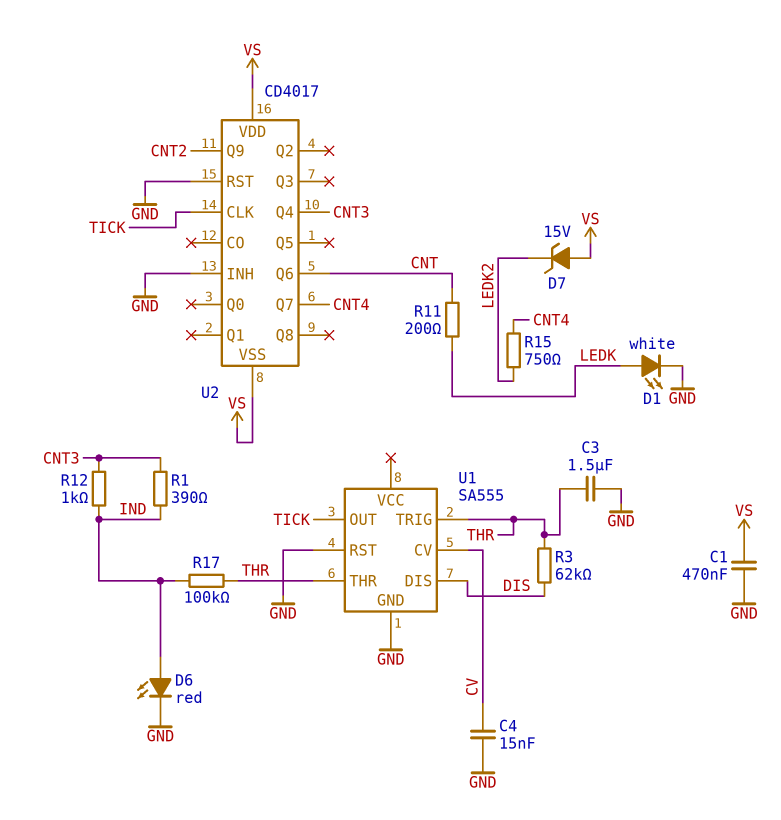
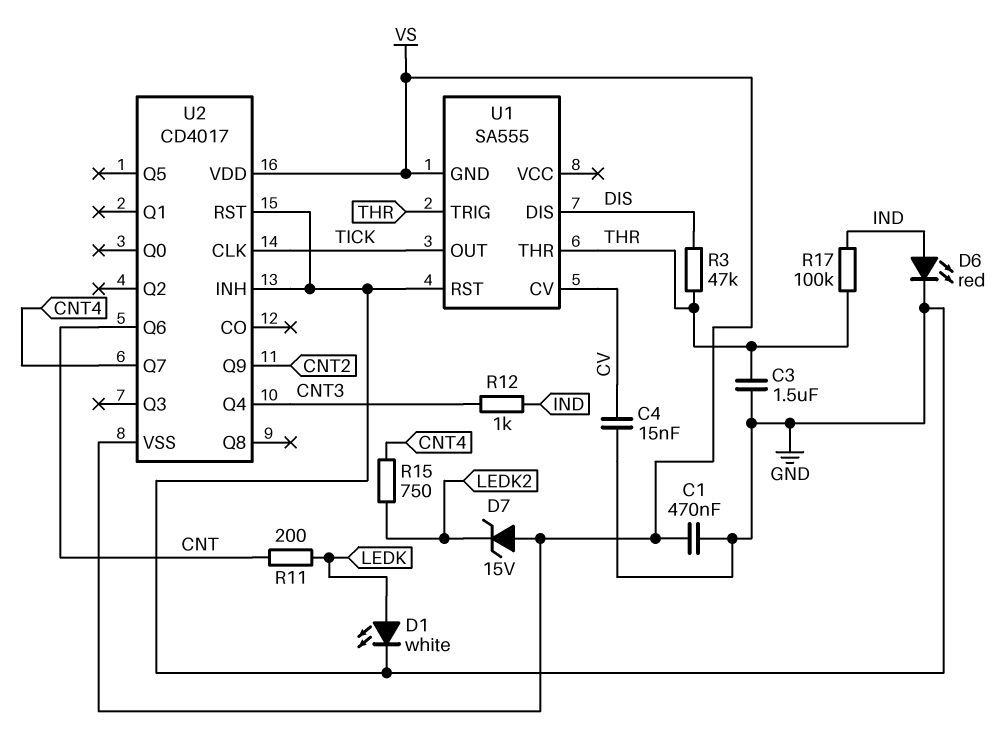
R1: 390 (CNT3, IND) -> none
R3: 62k (DIS, THR) -> 47k (DIS, THR)
U1 pin GND: GND -> VS

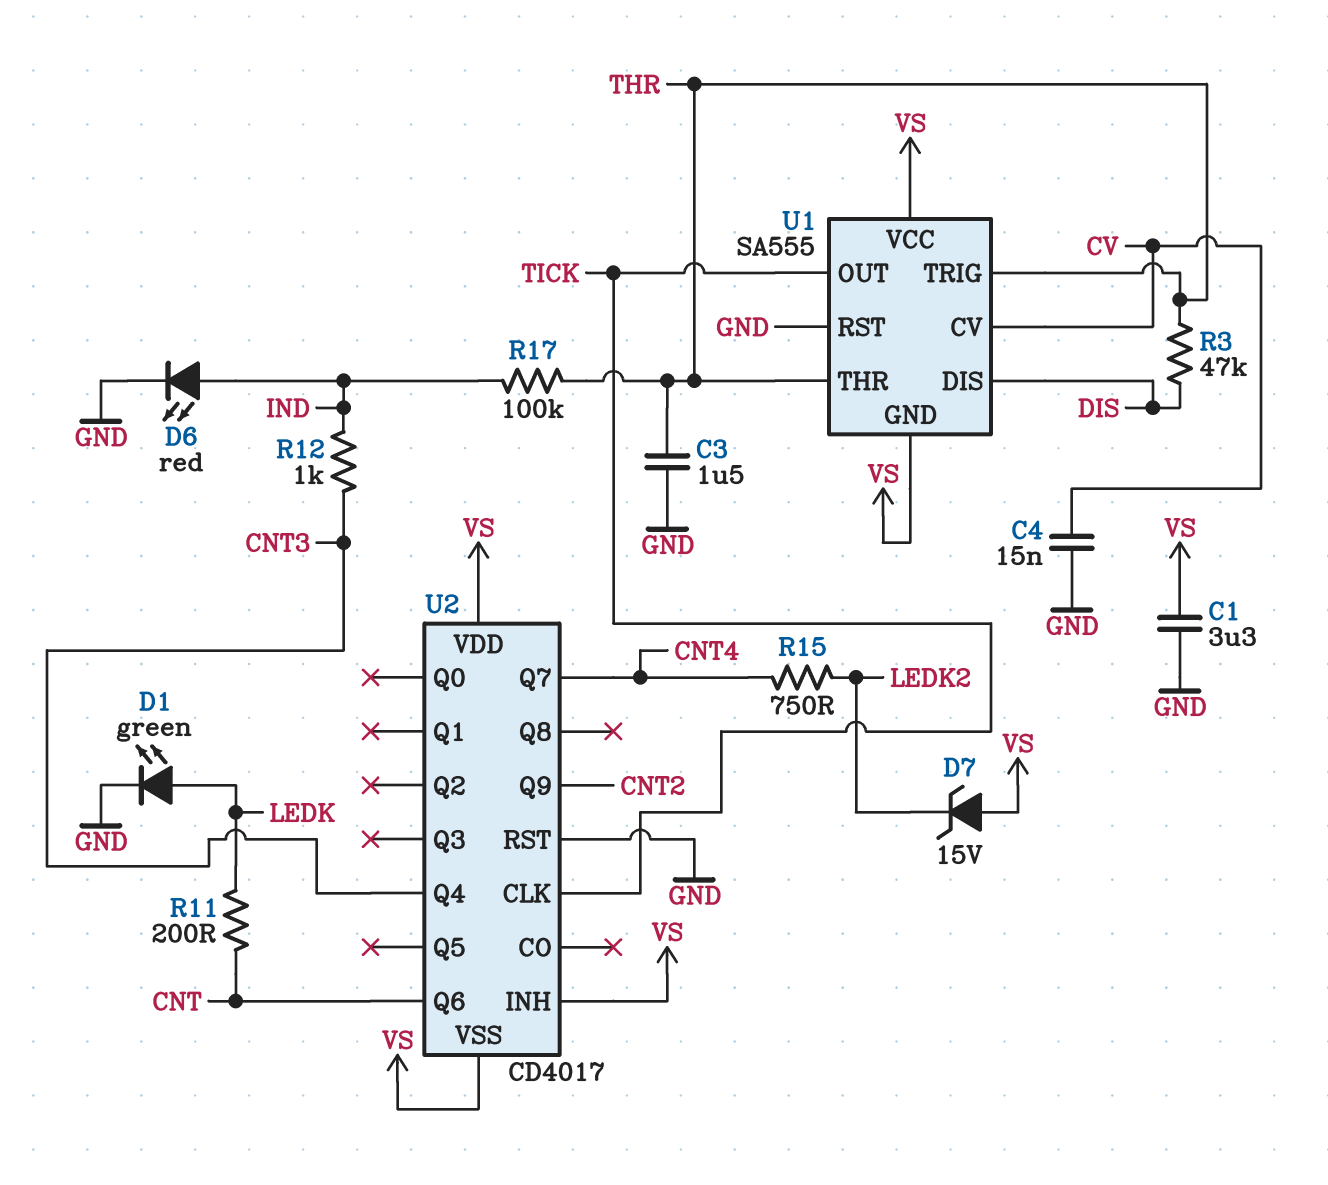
C1: 470nF (GND, VS) -> 3.3uF (GND, VS)
D1: LED white (A LEDK, K GND) -> LED green (A LEDK, K GND)
U1 pin VCC: none -> VS
U2 pin INH: GND -> VS

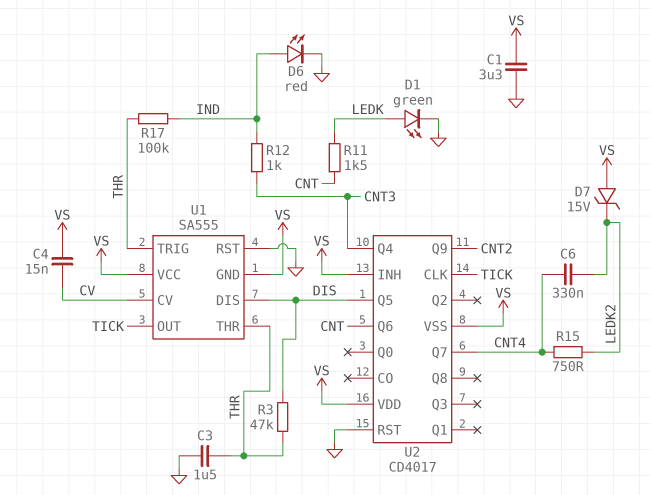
C4: 15nF (CV, GND) -> 15nF (CV, VS)
C6: none -> 330nF (CNT4, LEDK2)
R11: 200 (CNT, LEDK) -> 1.5k (CNT, LEDK)
U2 pin Q5: none -> DIS

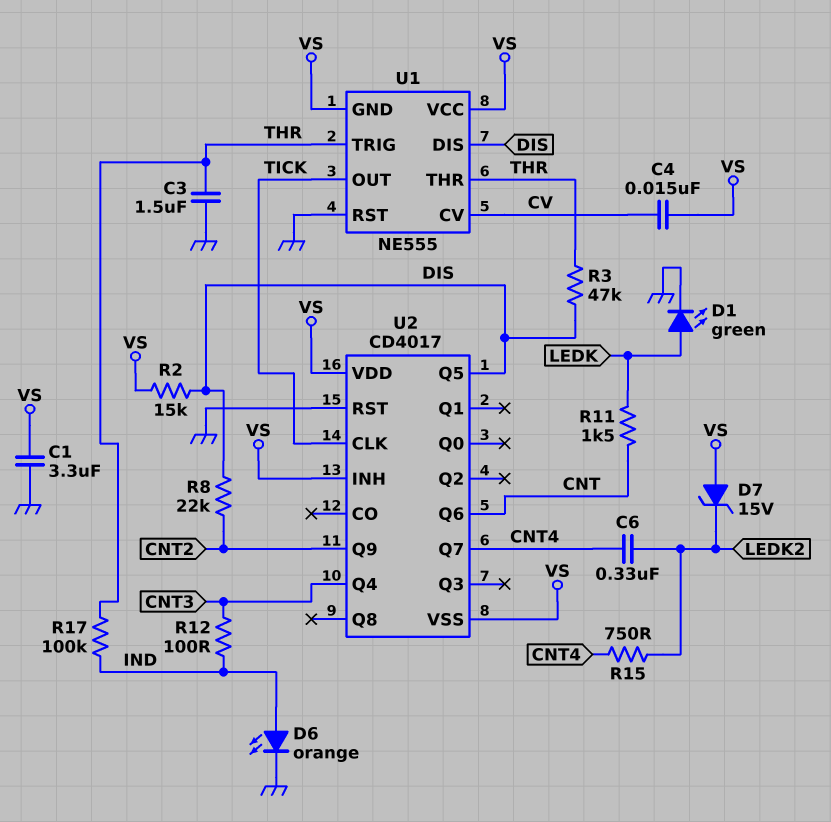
D6: LED red (A IND, K GND) -> LED orange (A IND, K GND)
R2: none -> 15k (DIS, VS)
R8: none -> 22k (CNT2, DIS)
R12: 1k (CNT3, IND) -> 100 (CNT3, IND)
U1: SA555 -> NE555

